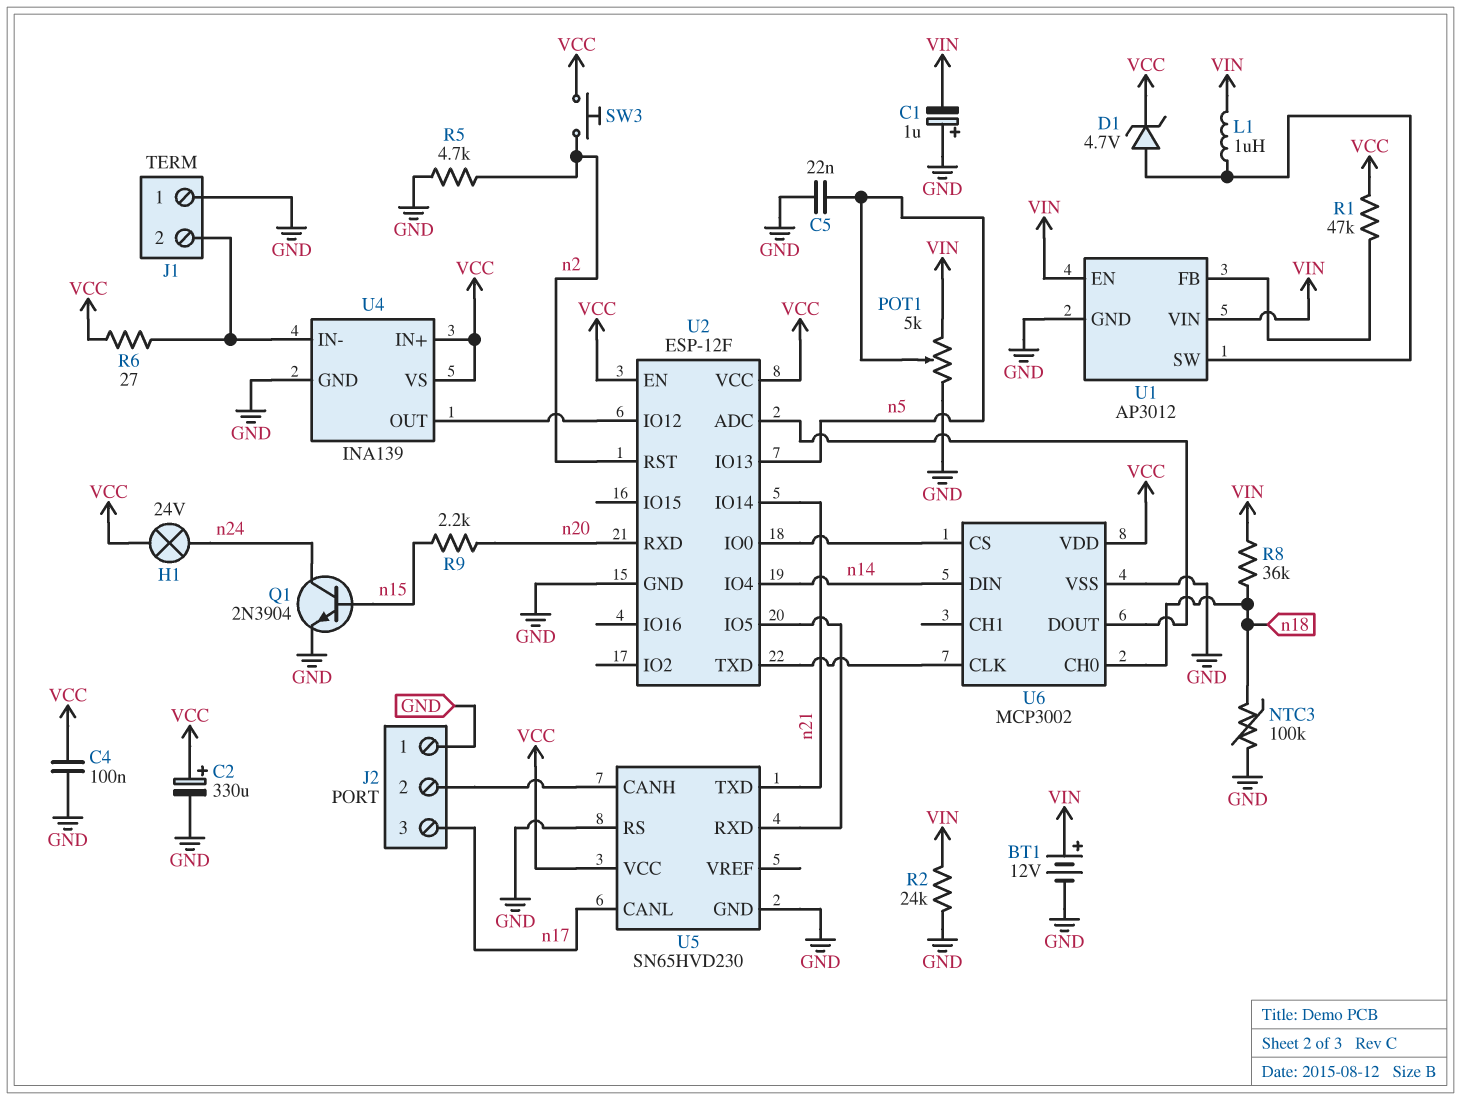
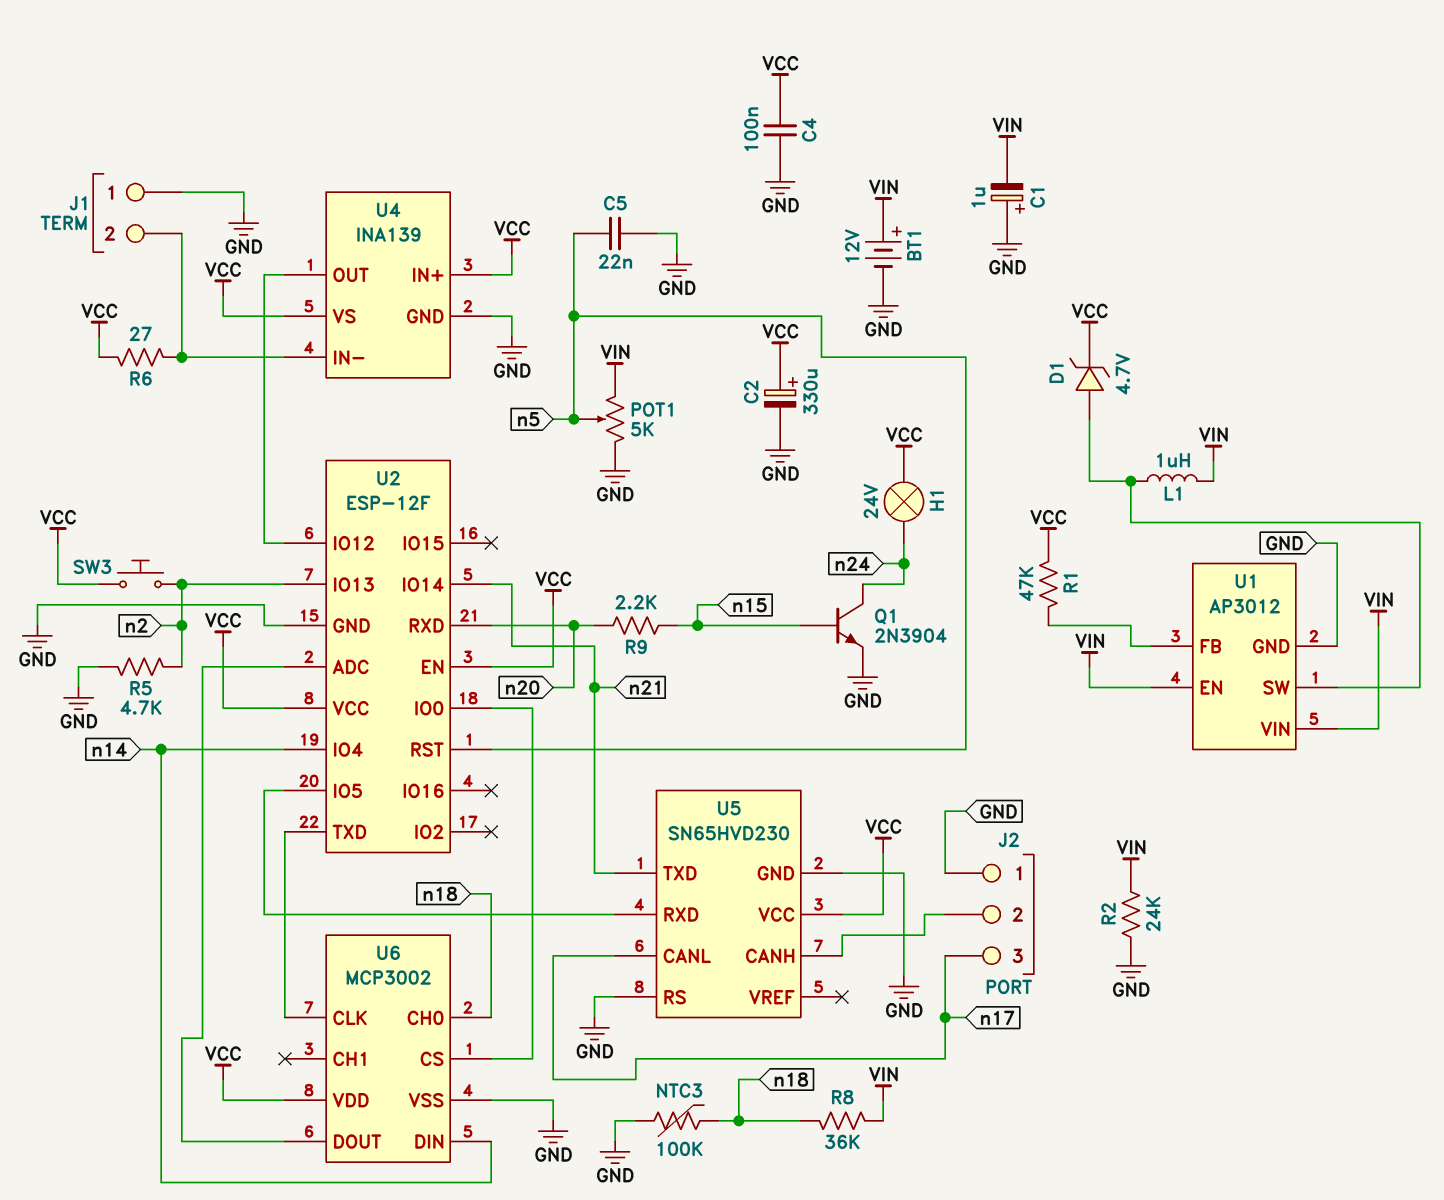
U2 pin IO13: n5 -> n2
U2 pin RST: n2 -> n5

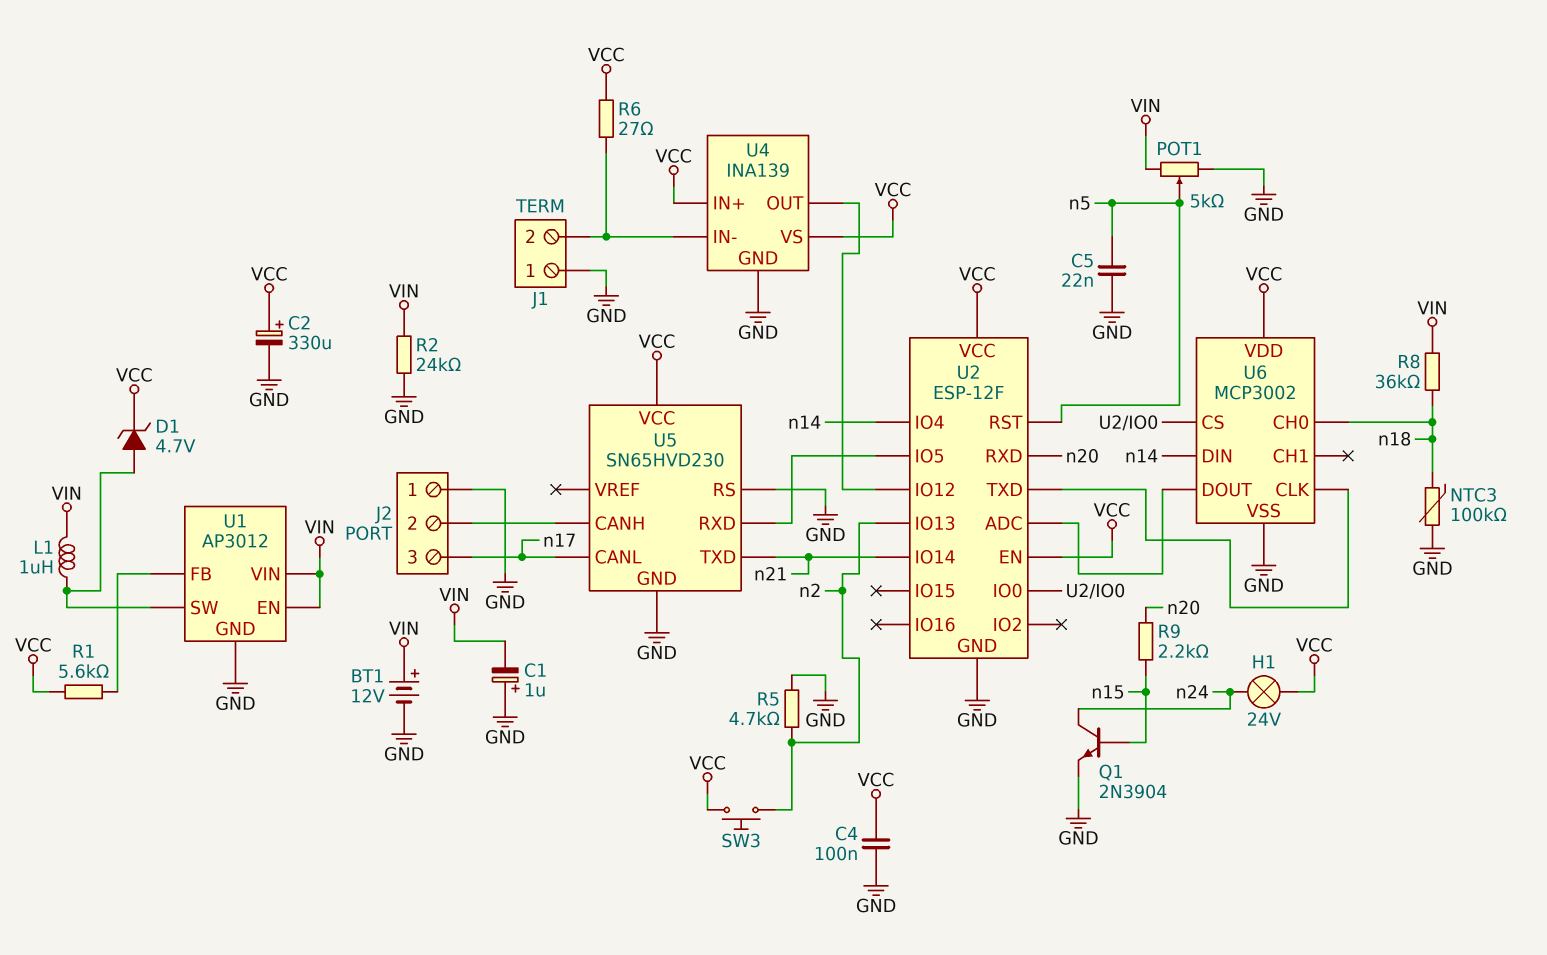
R1: 47k (U1/FB, VCC) -> 5.6k (U1/FB, VCC)

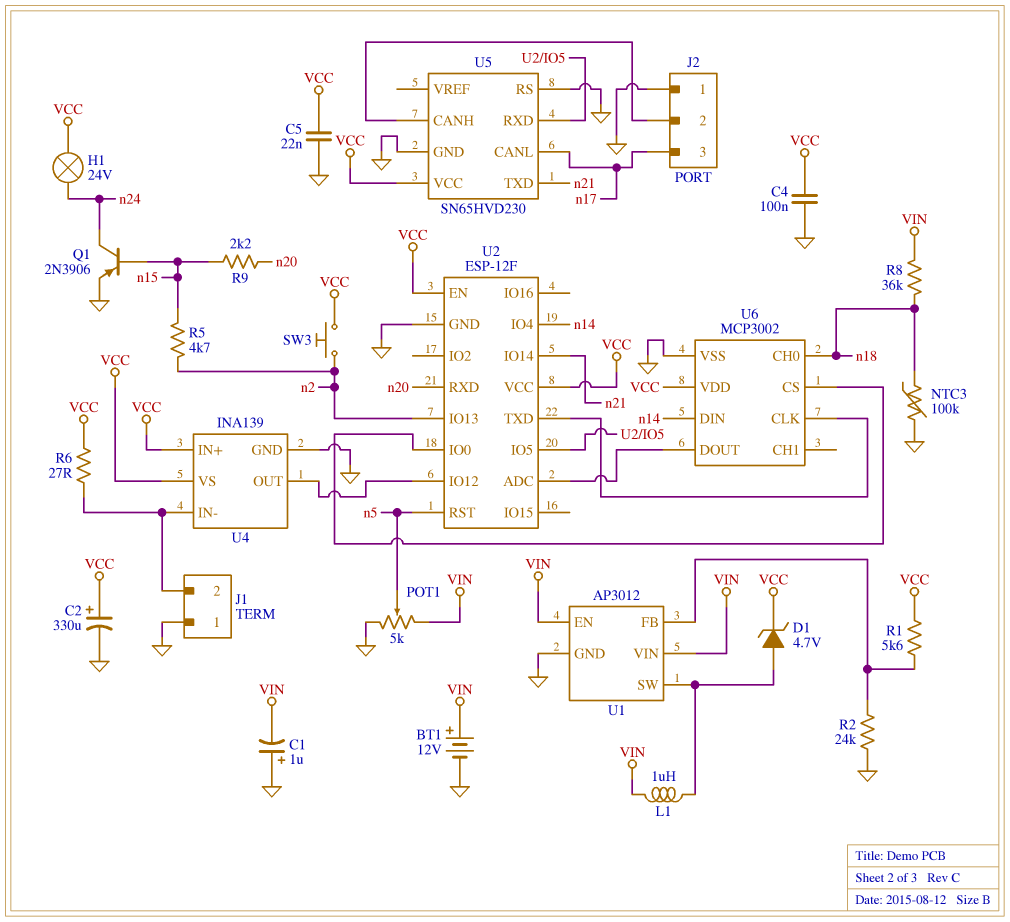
C5: 22nF (GND, n5) -> 22nF (GND, VCC)
Q1: NPN 2N3904 (B n15, C n24, E GND) -> PNP 2N3906 (B n15, C n24, E GND)
R2: 24k (GND, VIN) -> 24k (GND, U1/FB)
R5: 4.7k (GND, n2) -> 4.7k (n2, n15)

